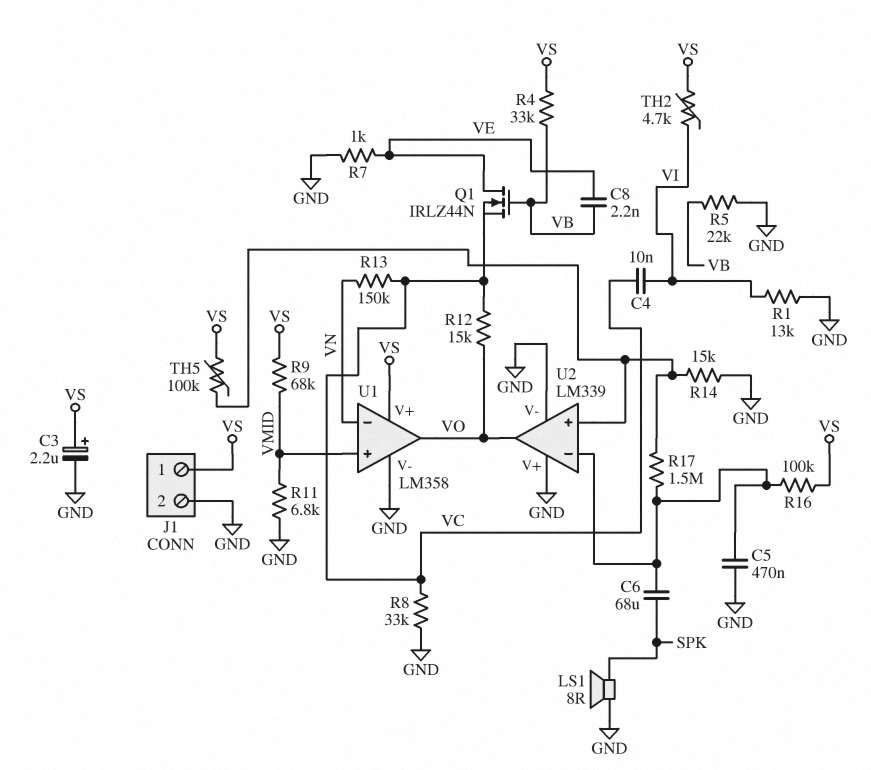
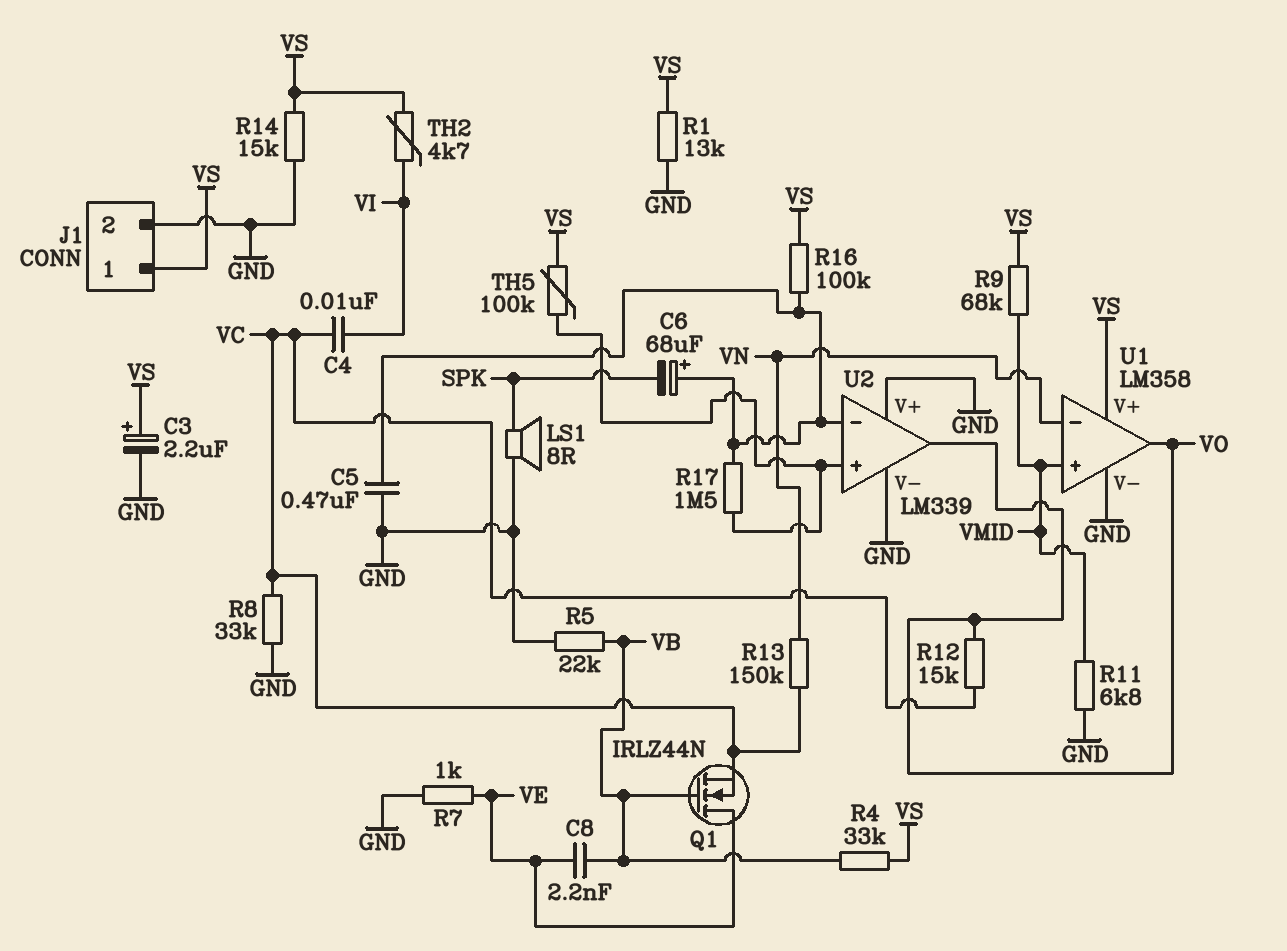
C6: 68uF (SPK, U2/in-) -> 68uF (plus U2/in-, minus SPK)
R1: 13k (GND, VI) -> 13k (GND, VS)
R14: 15k (GND, U2/in+) -> 15k (GND, VS)

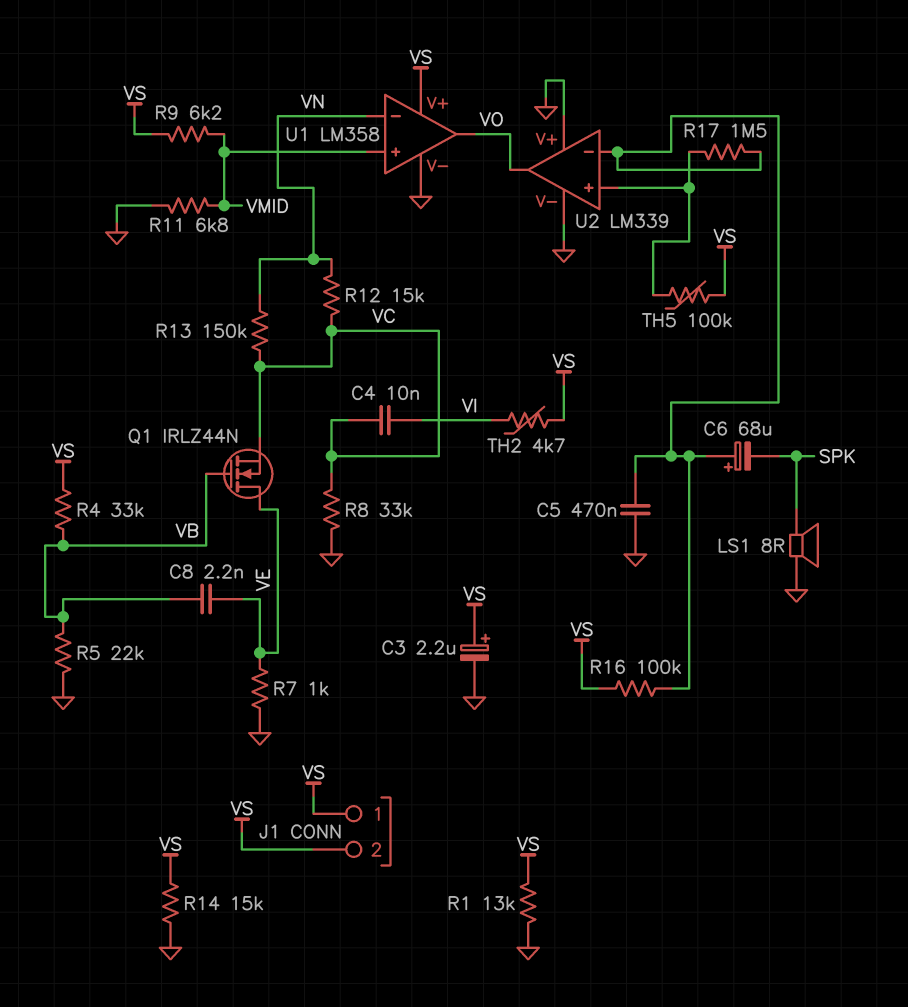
J1 pin 2: GND -> VS
R9: 68k (VMID, VS) -> 6.2k (VMID, VS)
R12: 15k (VC, VO) -> 15k (VC, VN)

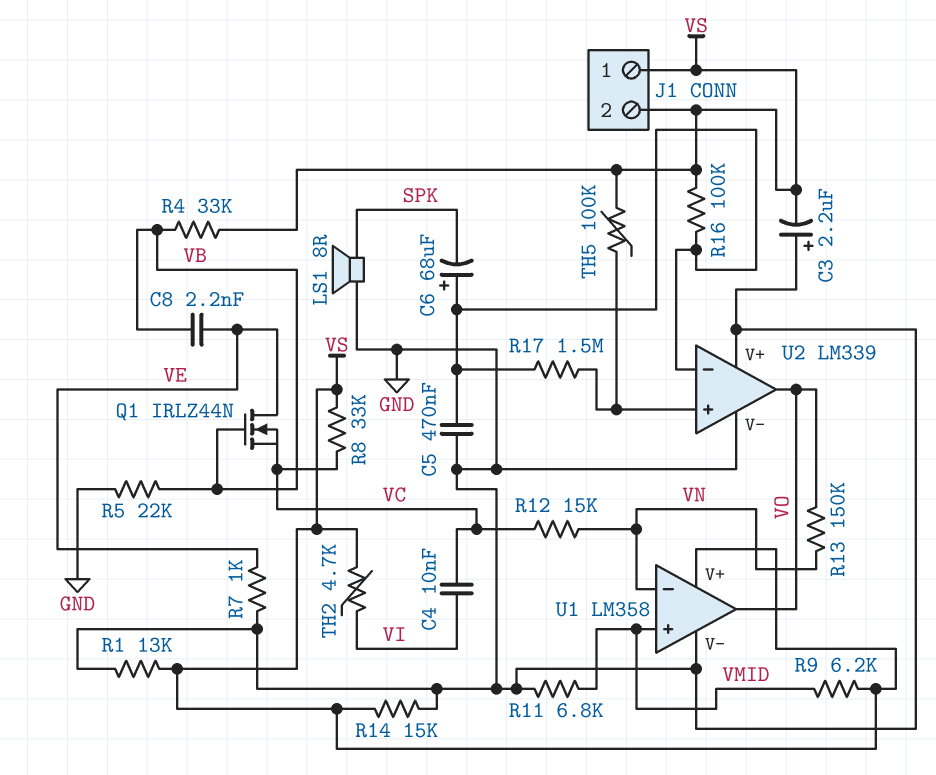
C3: 2.2uF (plus VS, minus GND) -> 2.2uF (plus GND, minus VS)
R8: 33k (GND, VC) -> 33k (VC, VS)
R13: 150k (VC, VN) -> 150k (VN, VO)

